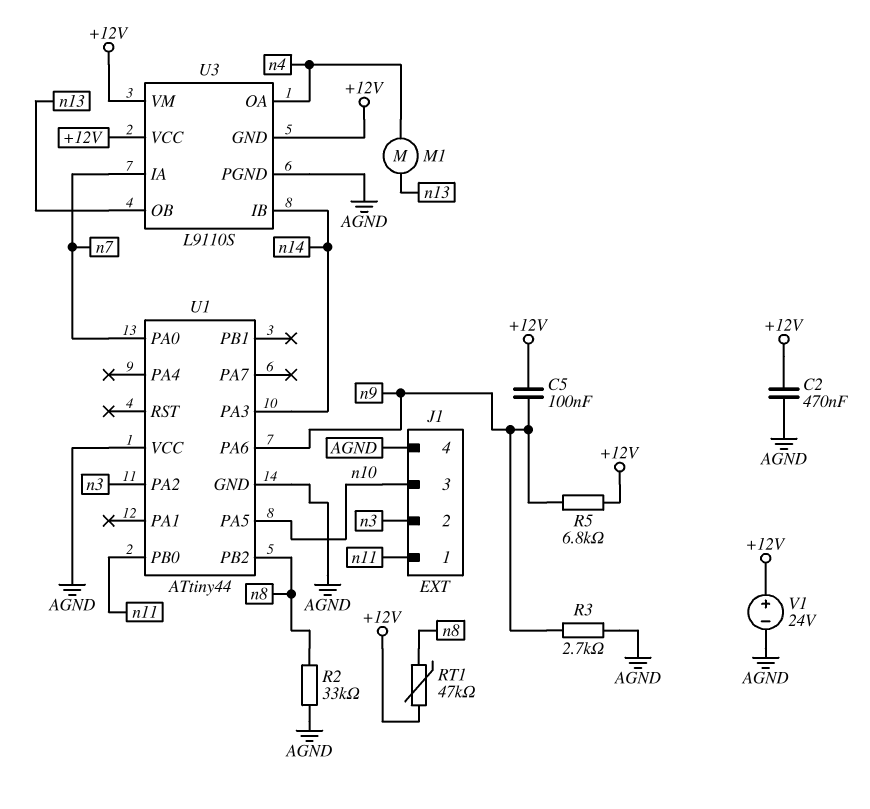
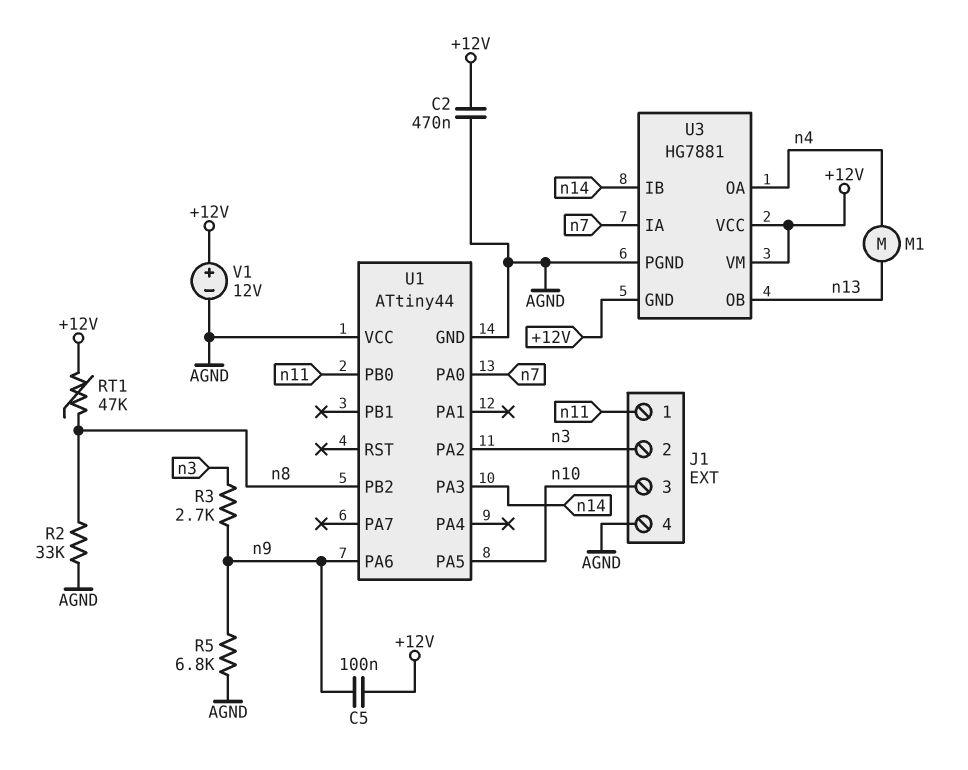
R3: 2.7k (AGND, n9) -> 2.7k (n3, n9)
R5: 6.8k (+12V, n9) -> 6.8k (AGND, n9)
U3: L9110S -> HG7881
V1: 24V (plus +12V, minus AGND) -> 12V (plus +12V, minus AGND)

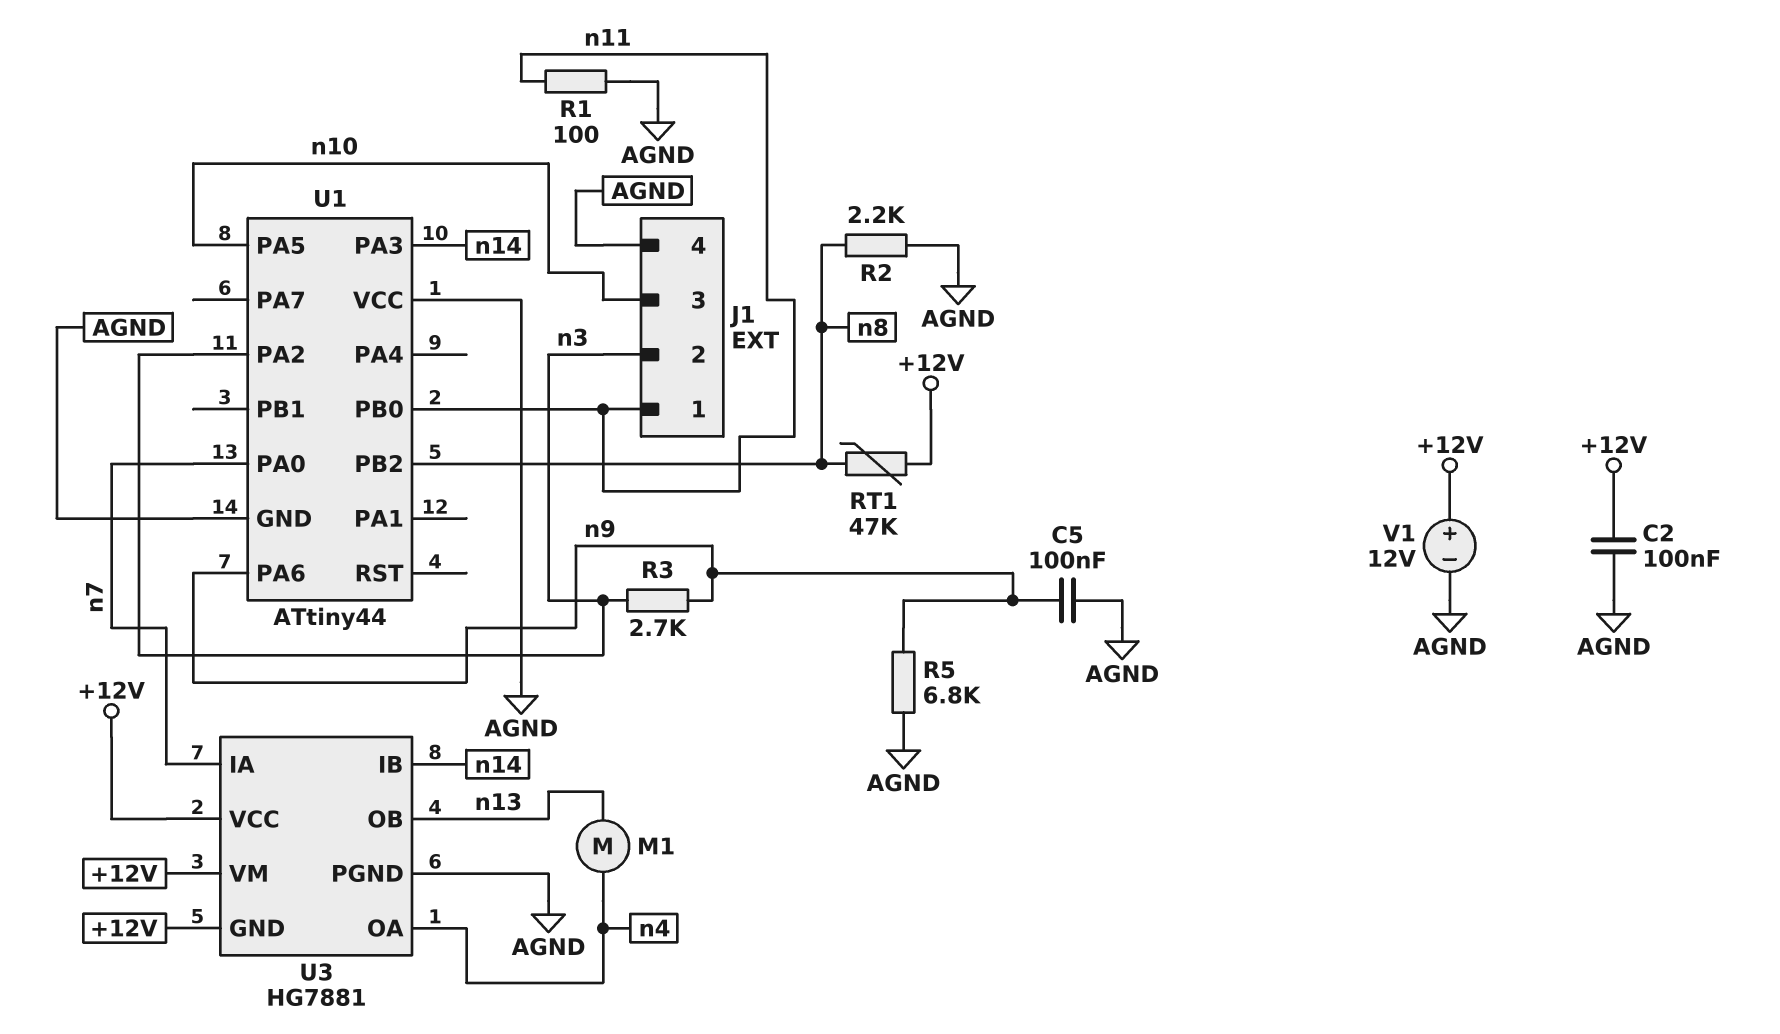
C2: 470nF (+12V, AGND) -> 100nF (+12V, AGND)
C5: 100nF (+12V, n9) -> 100nF (AGND, n9)
R1: none -> 100 (AGND, n11)
R2: 33k (AGND, n8) -> 2.2k (AGND, n8)

